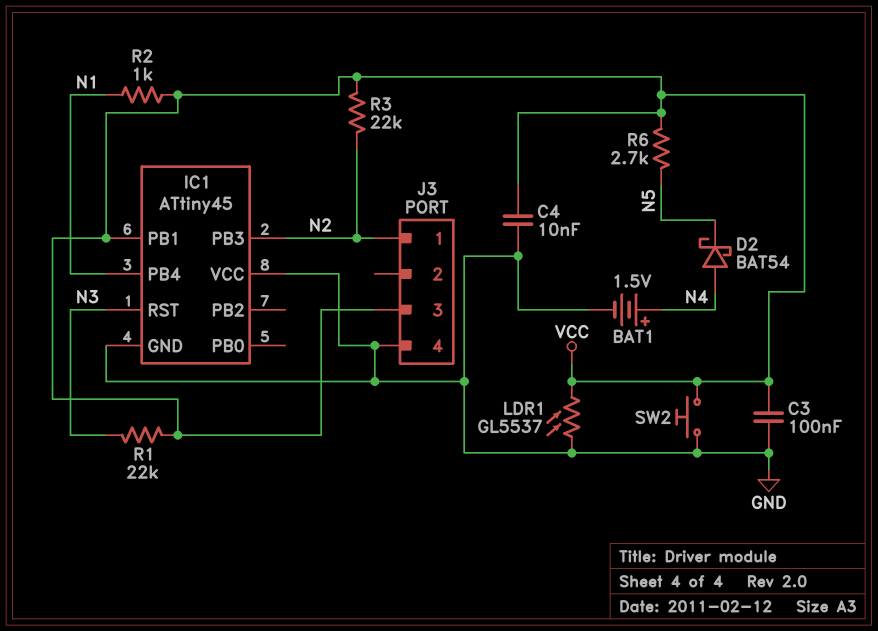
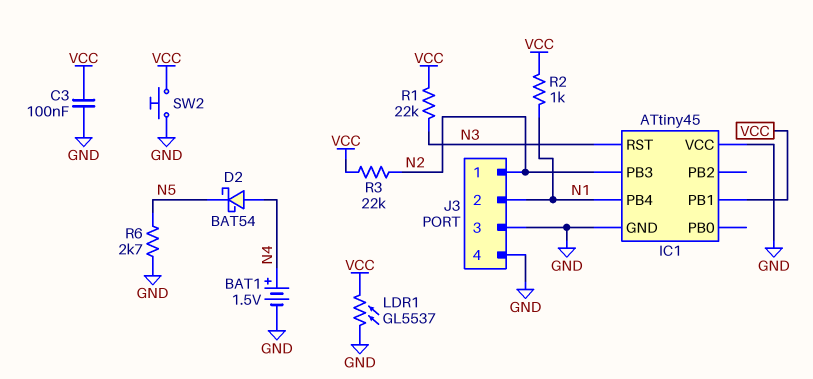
C4: 10nF (GND, VCC) -> none
J3 pin 2: none -> N1
J3 pin 3: VCC -> GND
R6: 2.7k (N5, VCC) -> 2.7k (GND, N5)

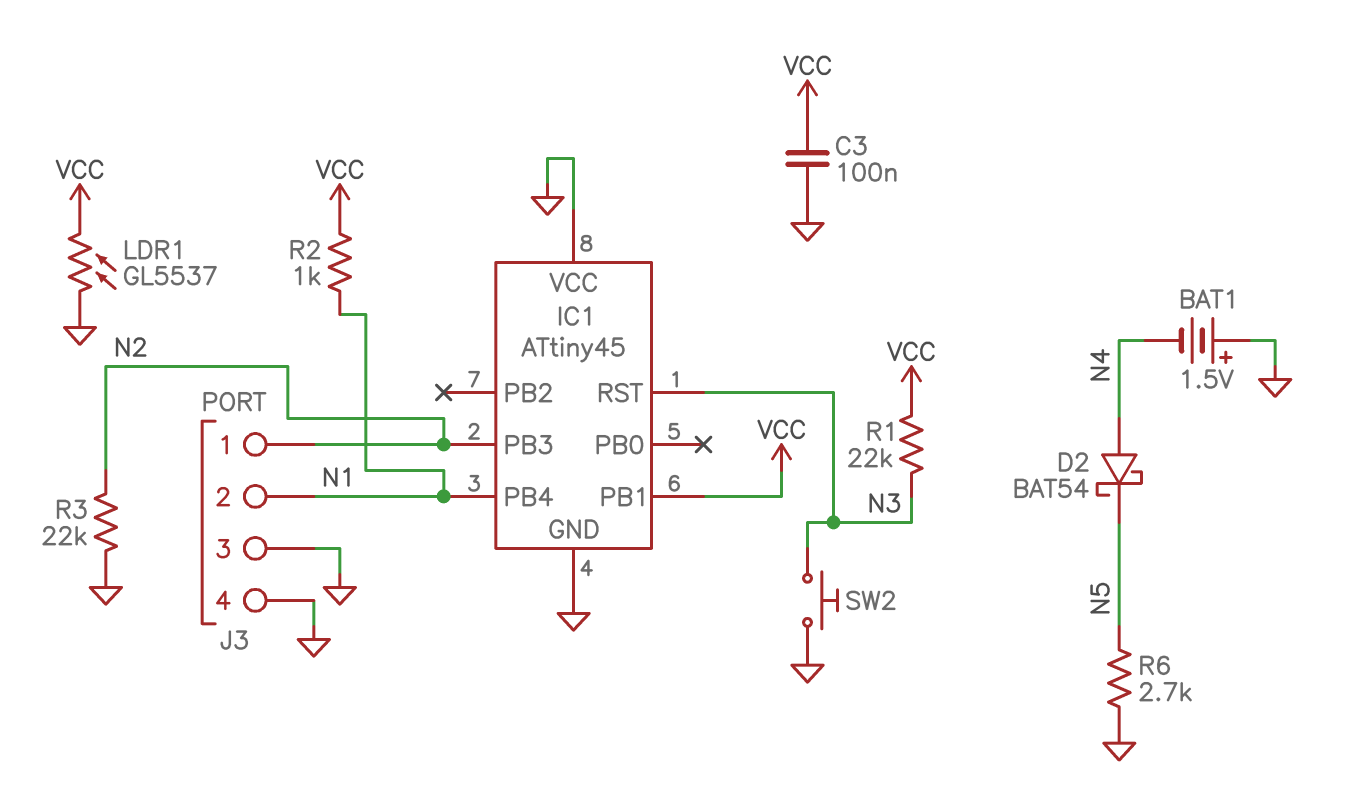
BAT1: 1.5V (plus N4, minus GND) -> 1.5V (plus GND, minus N4)
R3: 22k (N2, VCC) -> 22k (GND, N2)
SW2: button (GND, VCC) -> button (GND, N3)

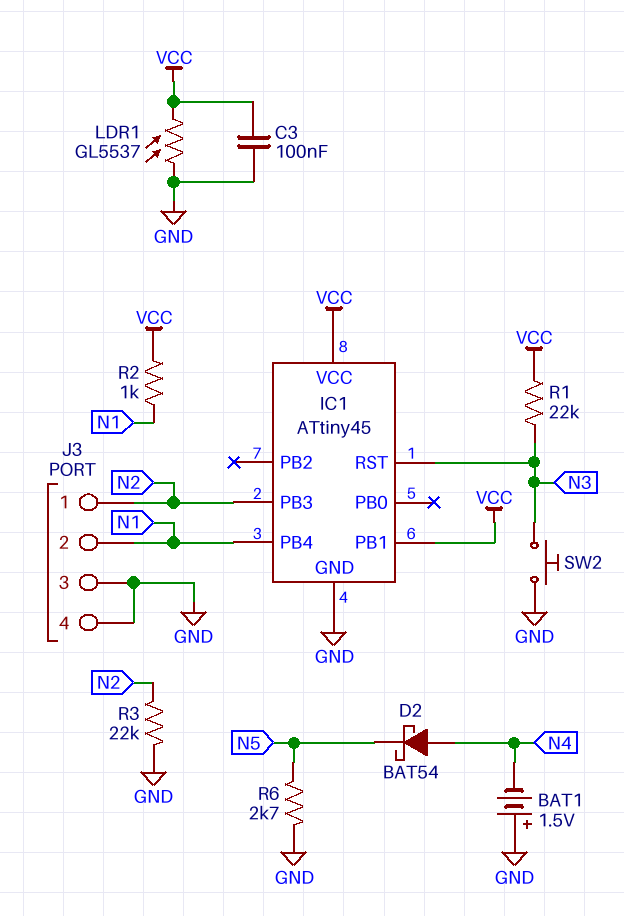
IC1 pin VCC: GND -> VCC

